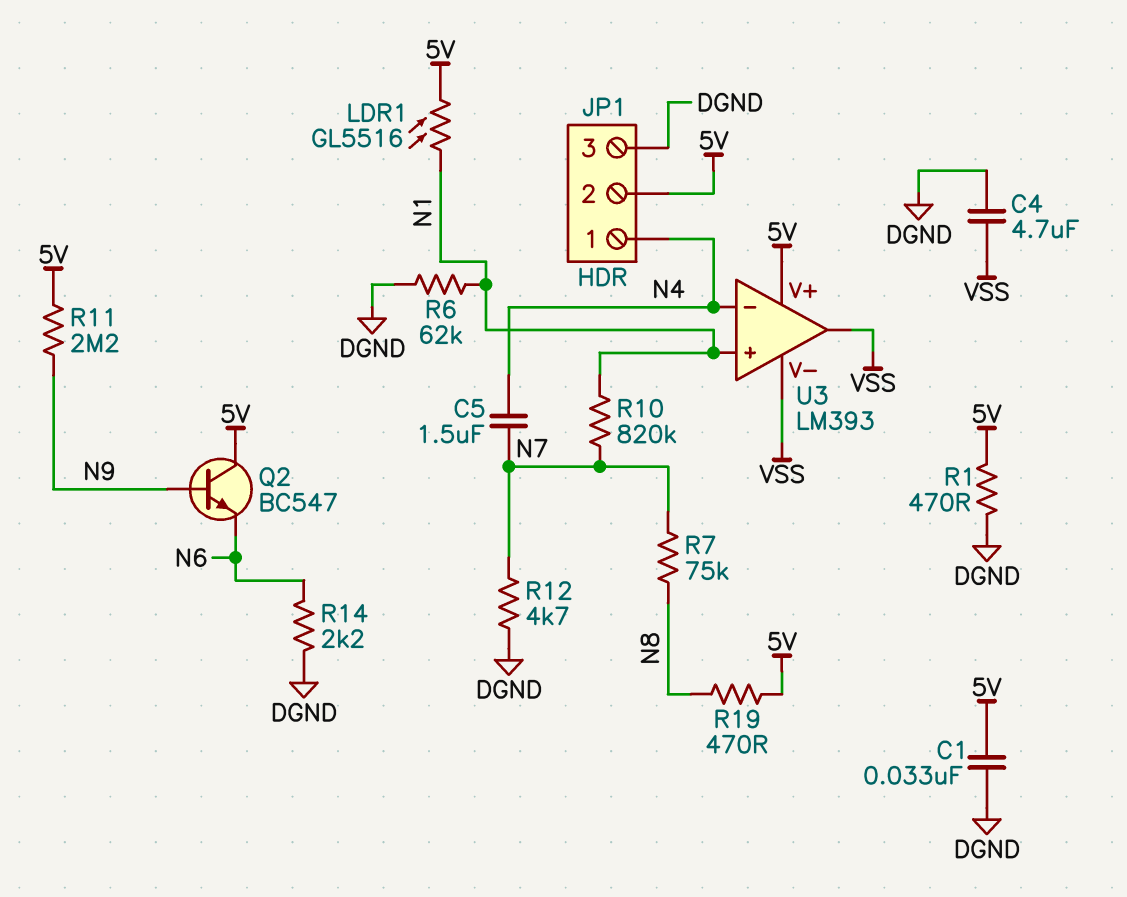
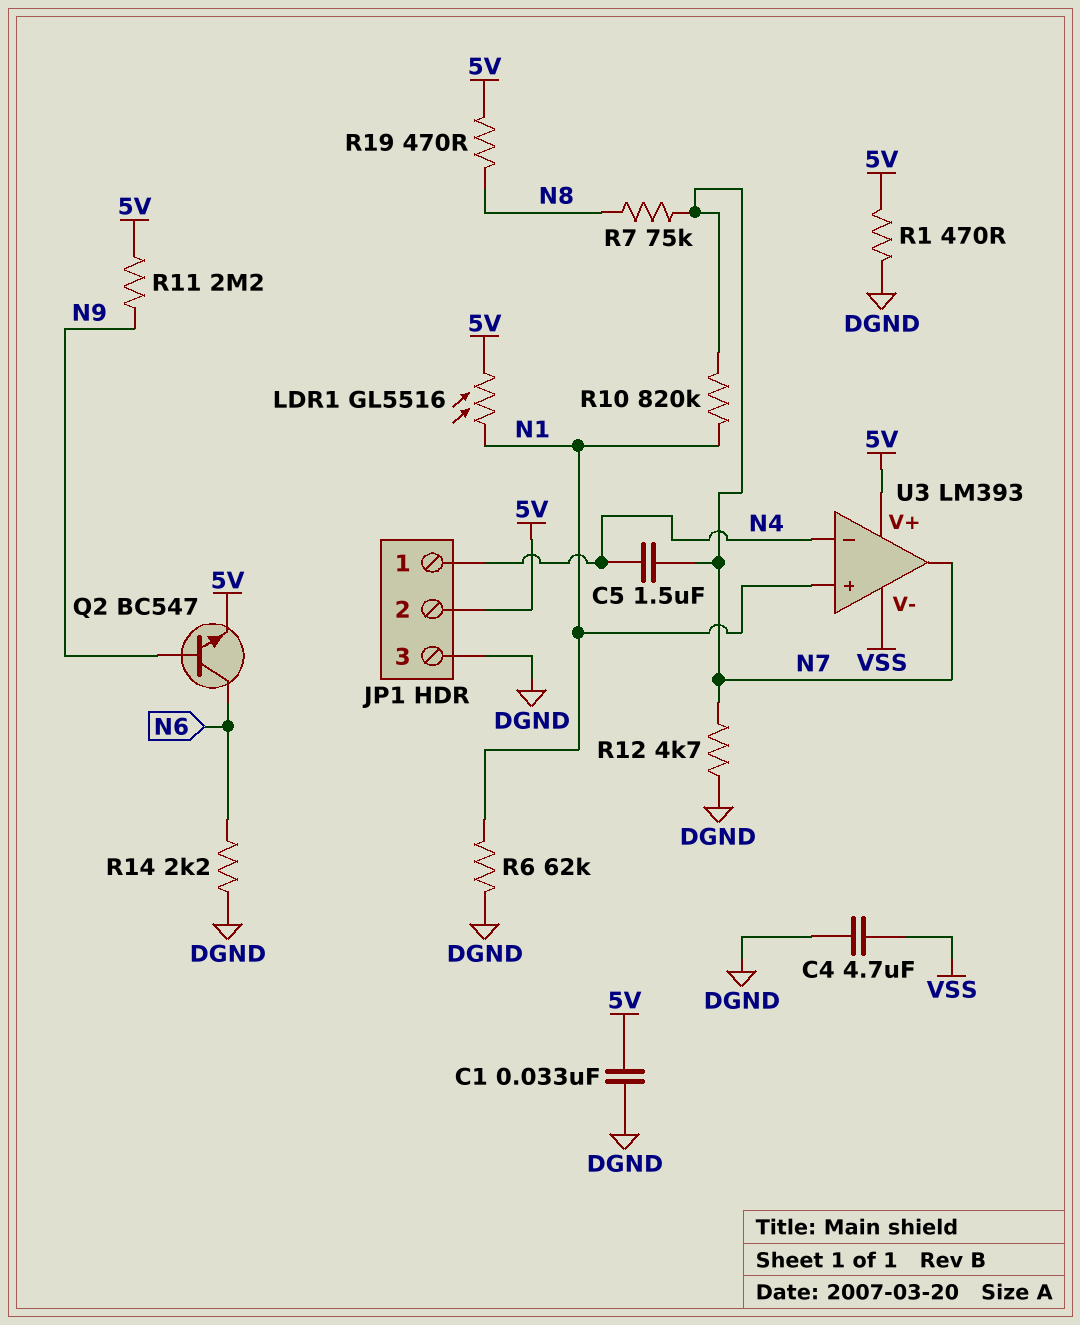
Q2: NPN BC547 (B N9, C 5V, E N6) -> NPN BC547 (B N9, C N6, E 5V)
U3 pin out: VSS -> N7

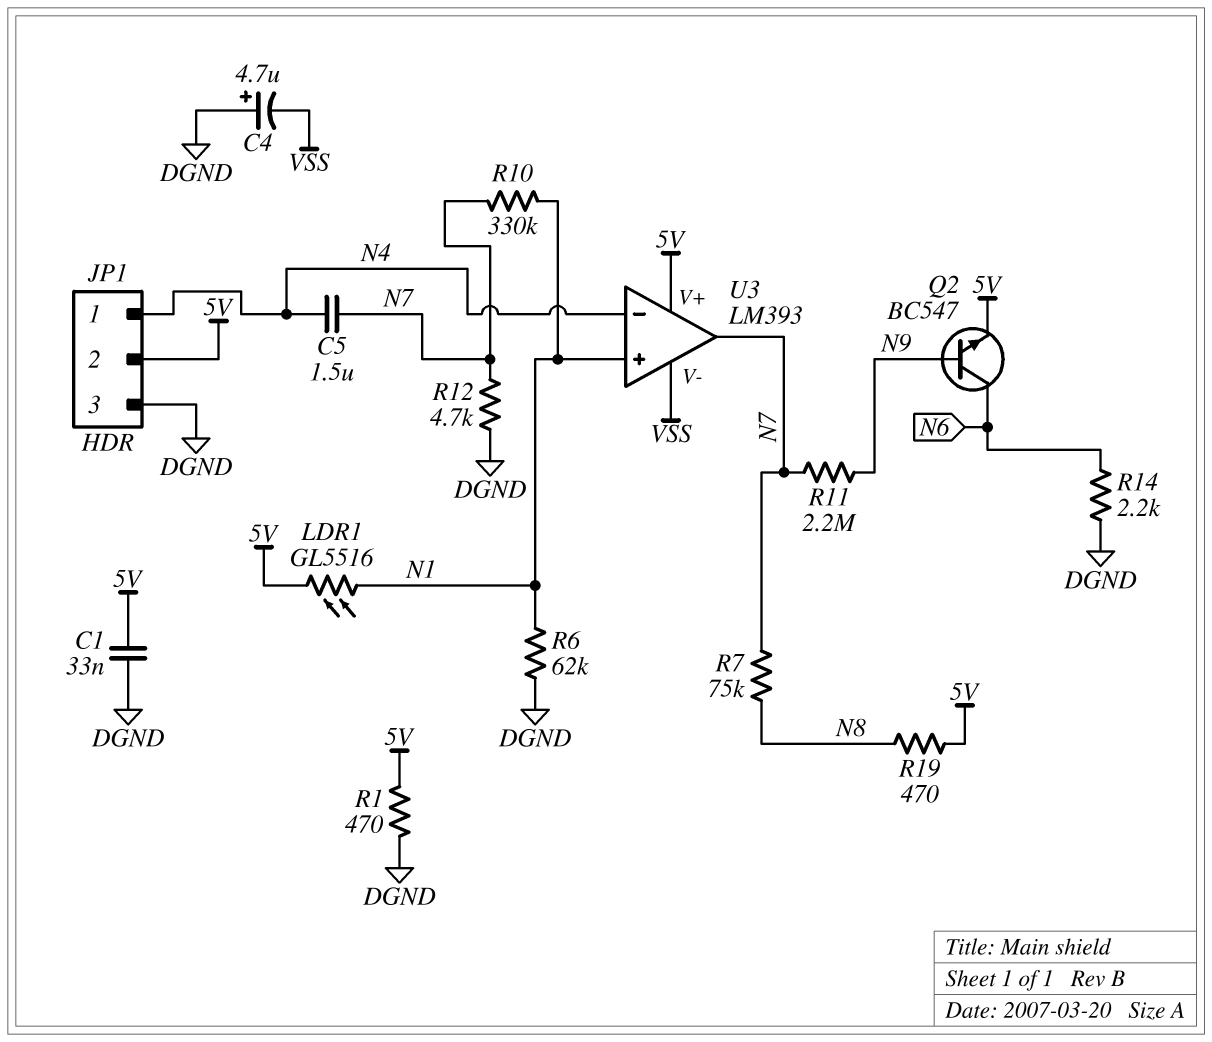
C4: 4.7uF (DGND, VSS) -> 4.7uF (plus DGND, minus VSS)
R10: 820k (N1, N7) -> 330k (N1, N7)
R11: 2.2M (5V, N9) -> 2.2M (N7, N9)

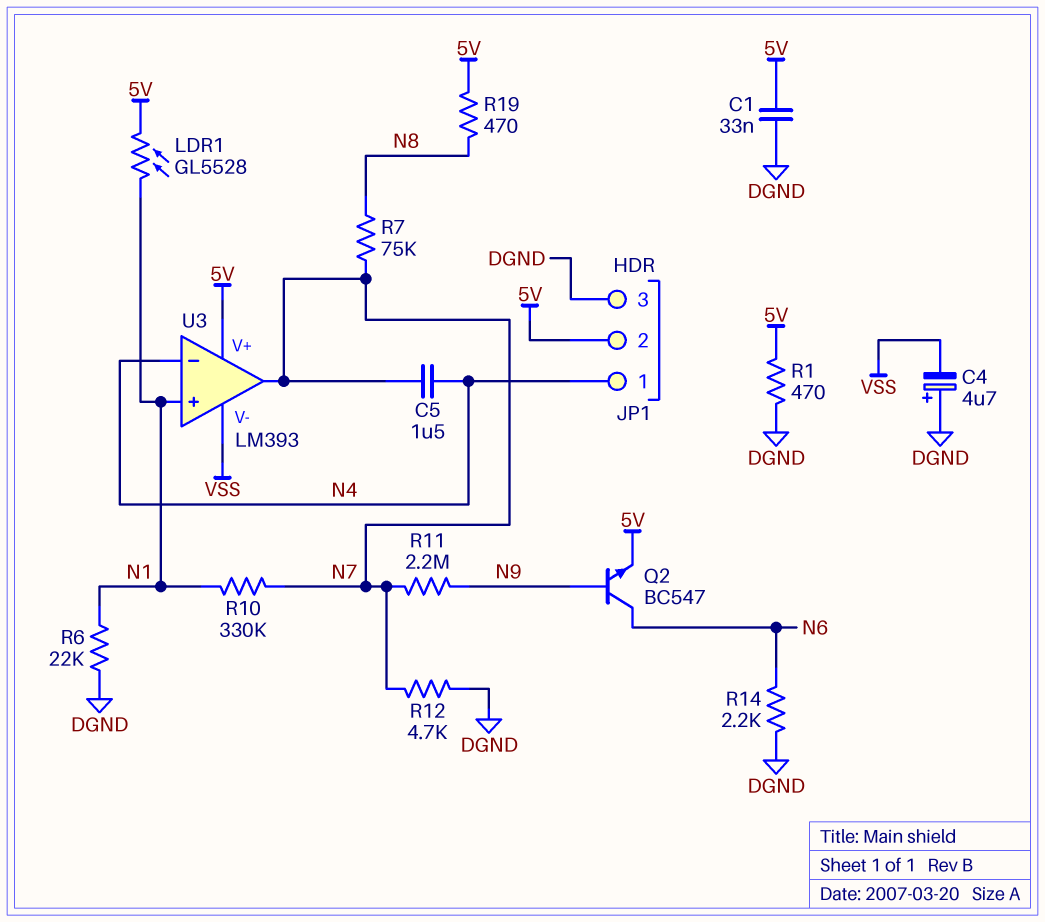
LDR1: GL5516 (5V, N1) -> GL5528 (5V, N1)
R6: 62k (DGND, N1) -> 22k (DGND, N1)

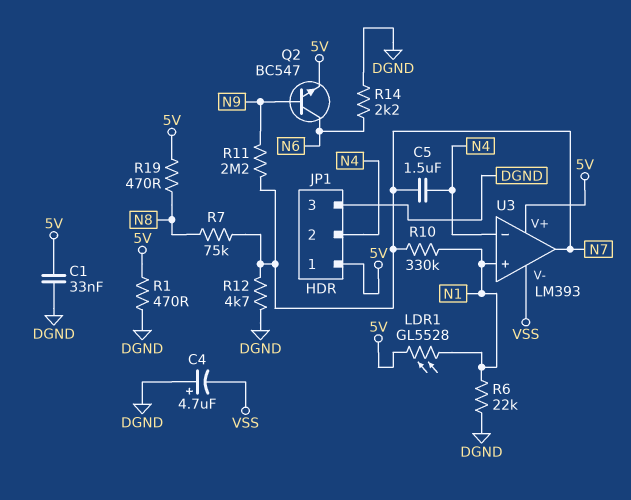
JP1 pin 1: N4 -> 5V
JP1 pin 2: 5V -> N4

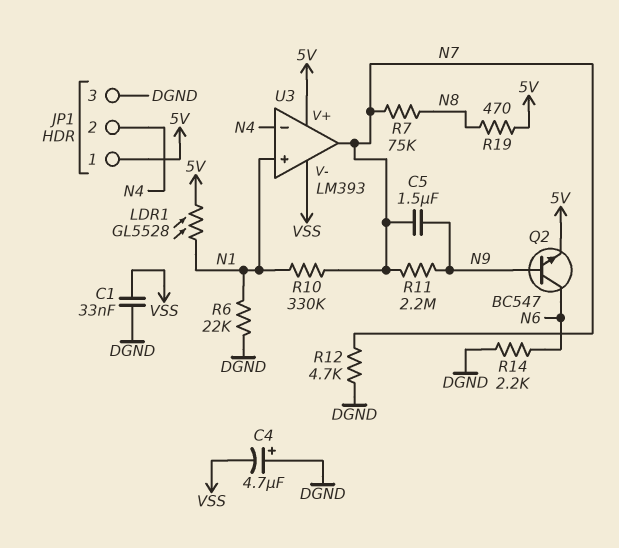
C1: 33nF (5V, DGND) -> 33nF (DGND, VSS)
C5: 1.5uF (N4, N7) -> 1.5uF (N7, N9)
R1: 470 (5V, DGND) -> none

